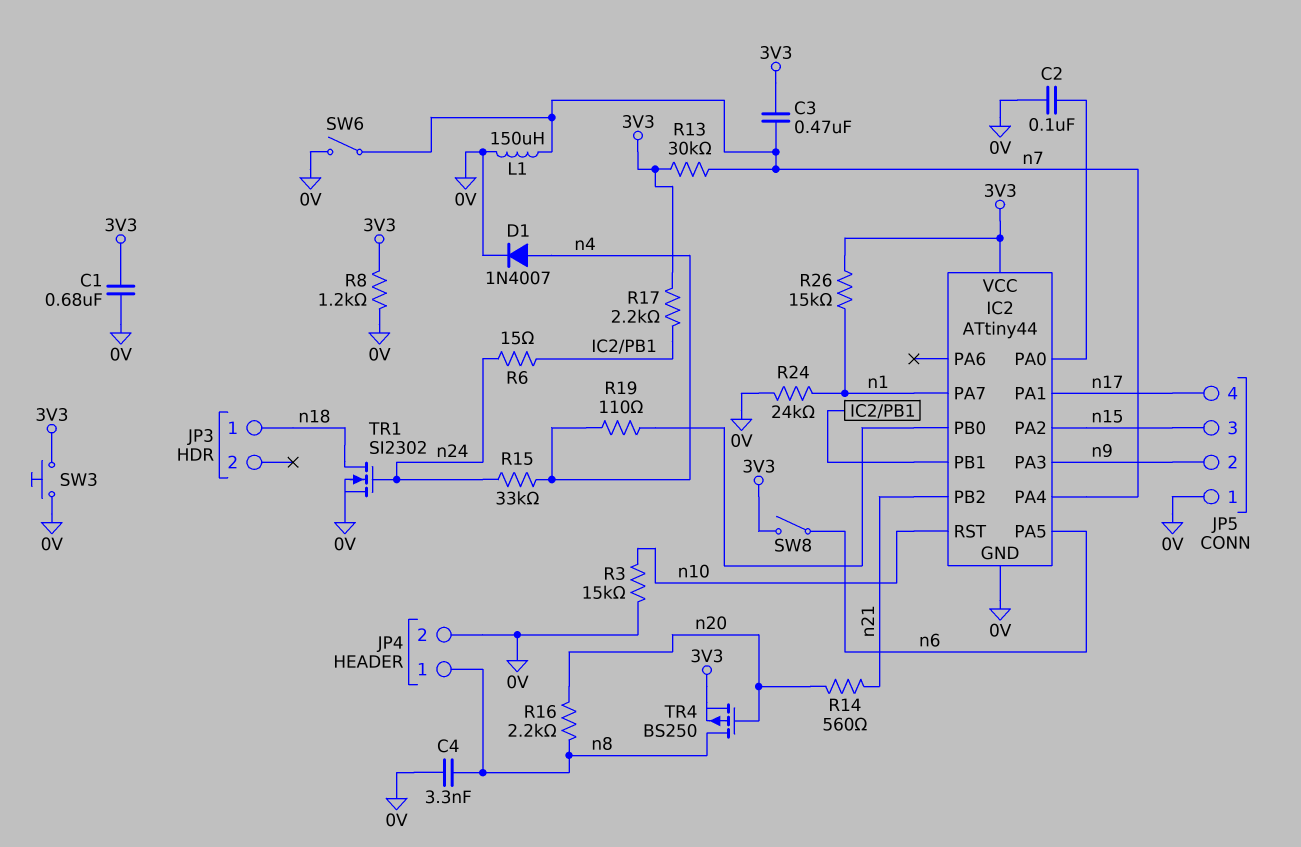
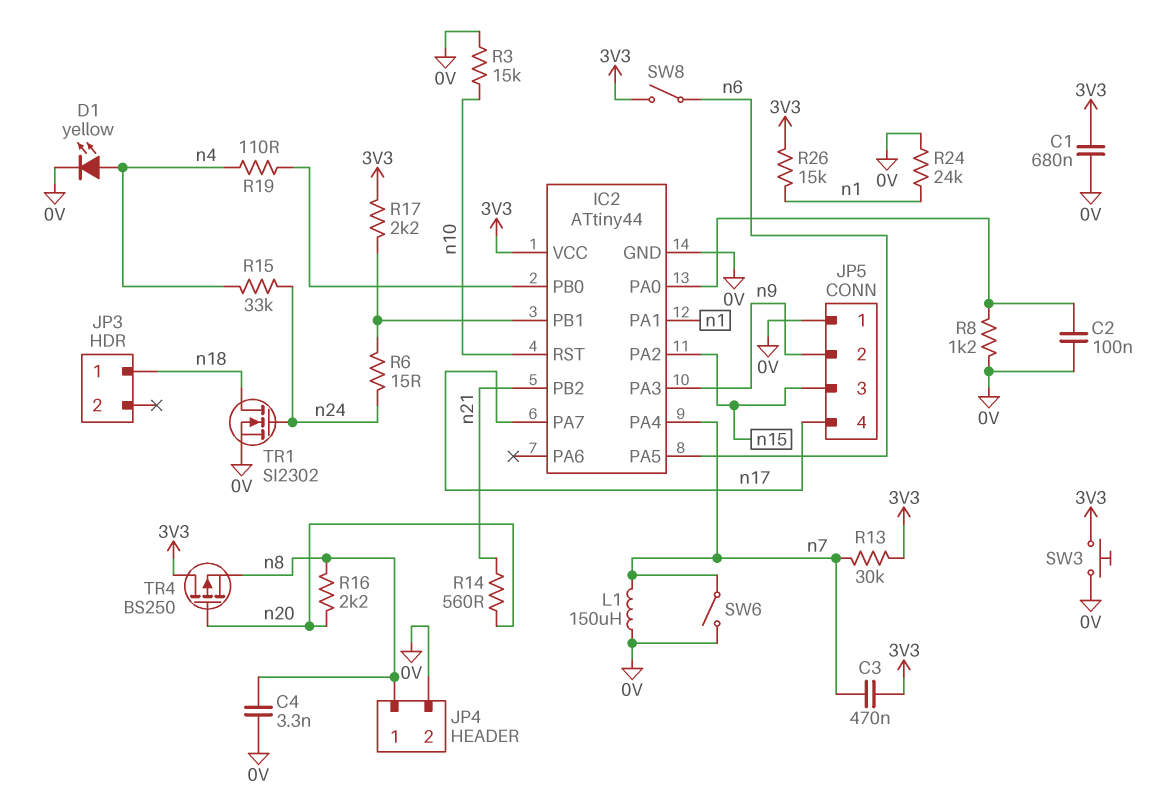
D1: diode 1N4007 (A n4, K 0V) -> LED yellow (A n4, K 0V)
IC2 pin PA1: n17 -> n1
IC2 pin PA7: n1 -> n17
R8: 1.2k (0V, 3V3) -> 1.2k (0V, IC2/PA0)
TR4: PMOS BS250 (G n20, D n8, S 3V3) -> PMOS BS250 (G n20, D 3V3, S n8)

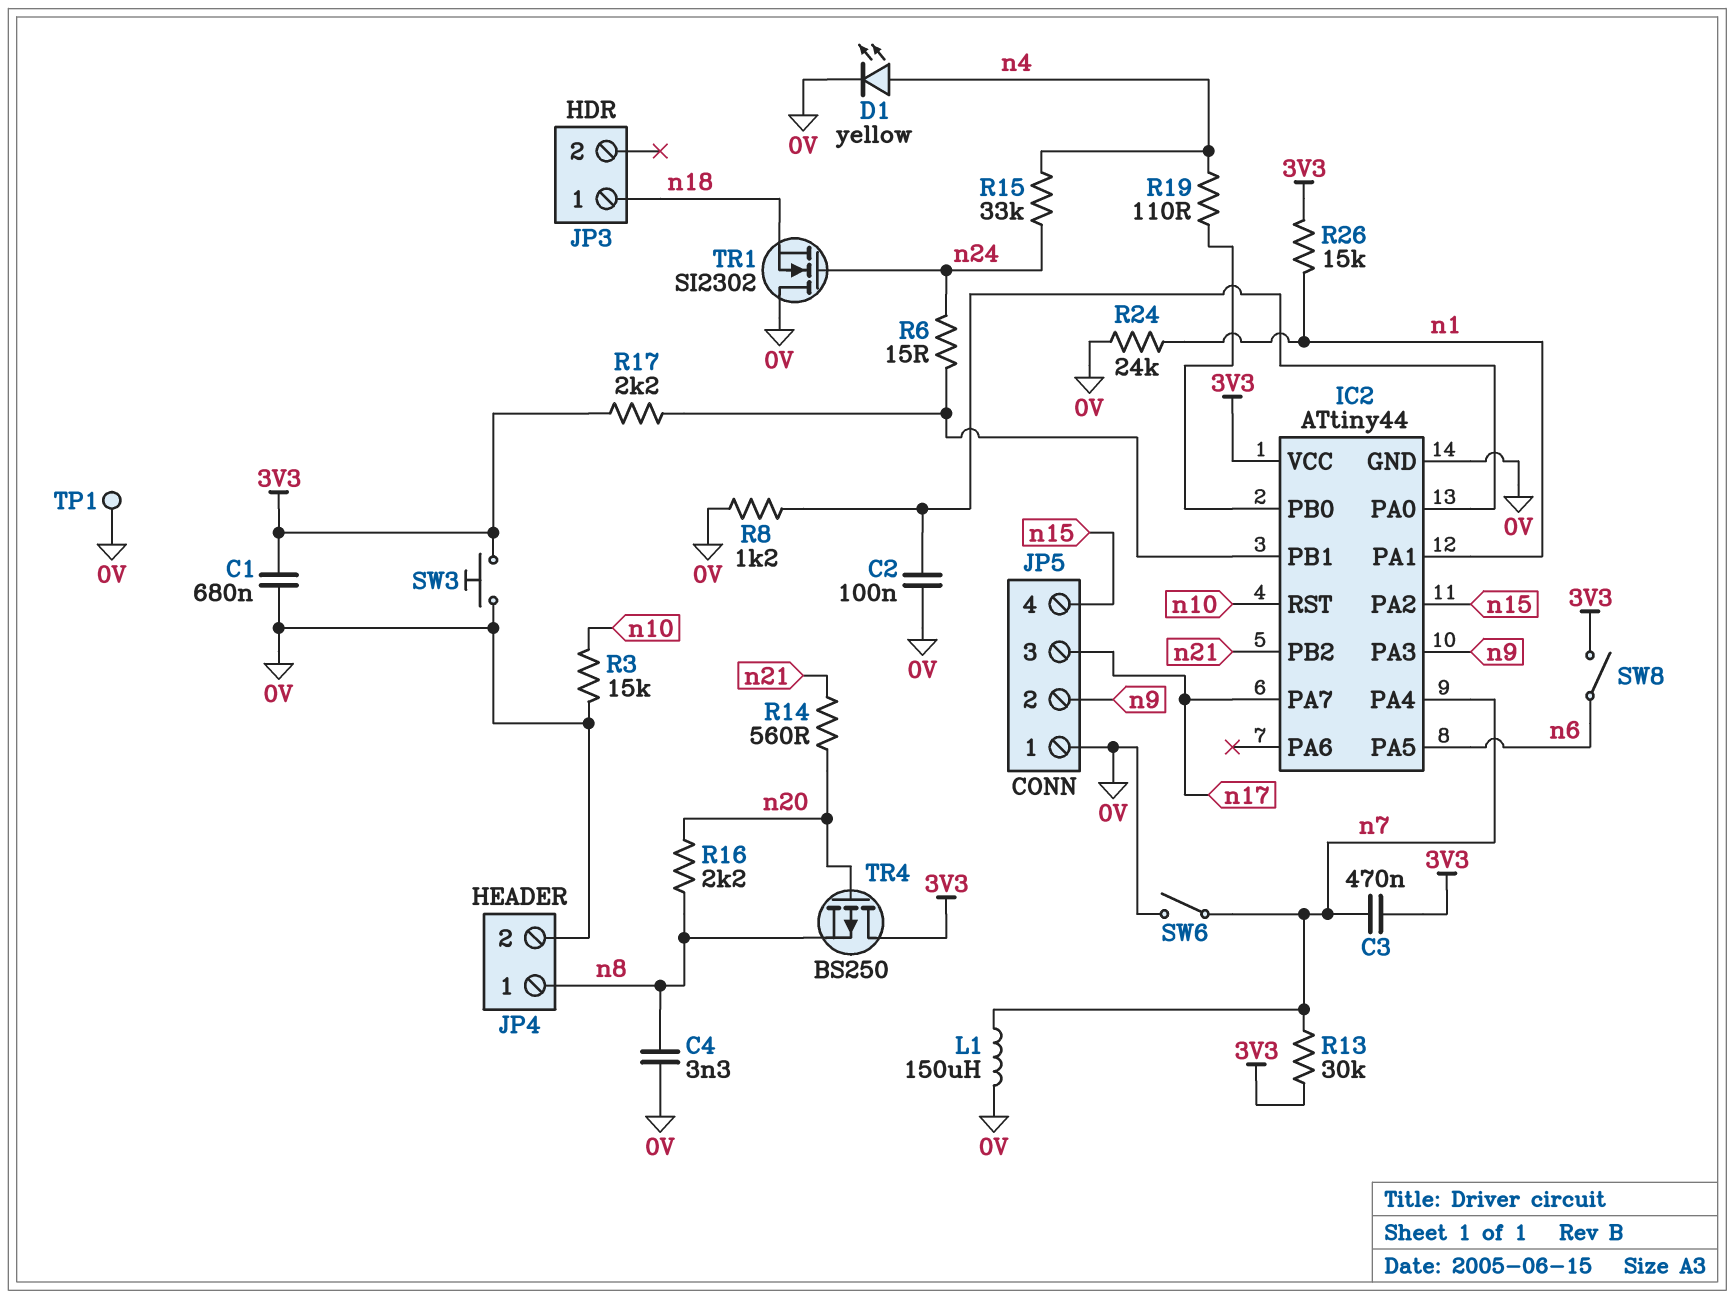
JP5 pin 3: n15 -> n17
JP5 pin 4: n17 -> n15
TP1: none -> test point (0V)
TR1: NMOS SI2302 (G n24, D n18, S 0V) -> NMOS SI2302 (G n24, D 0V, S n18)

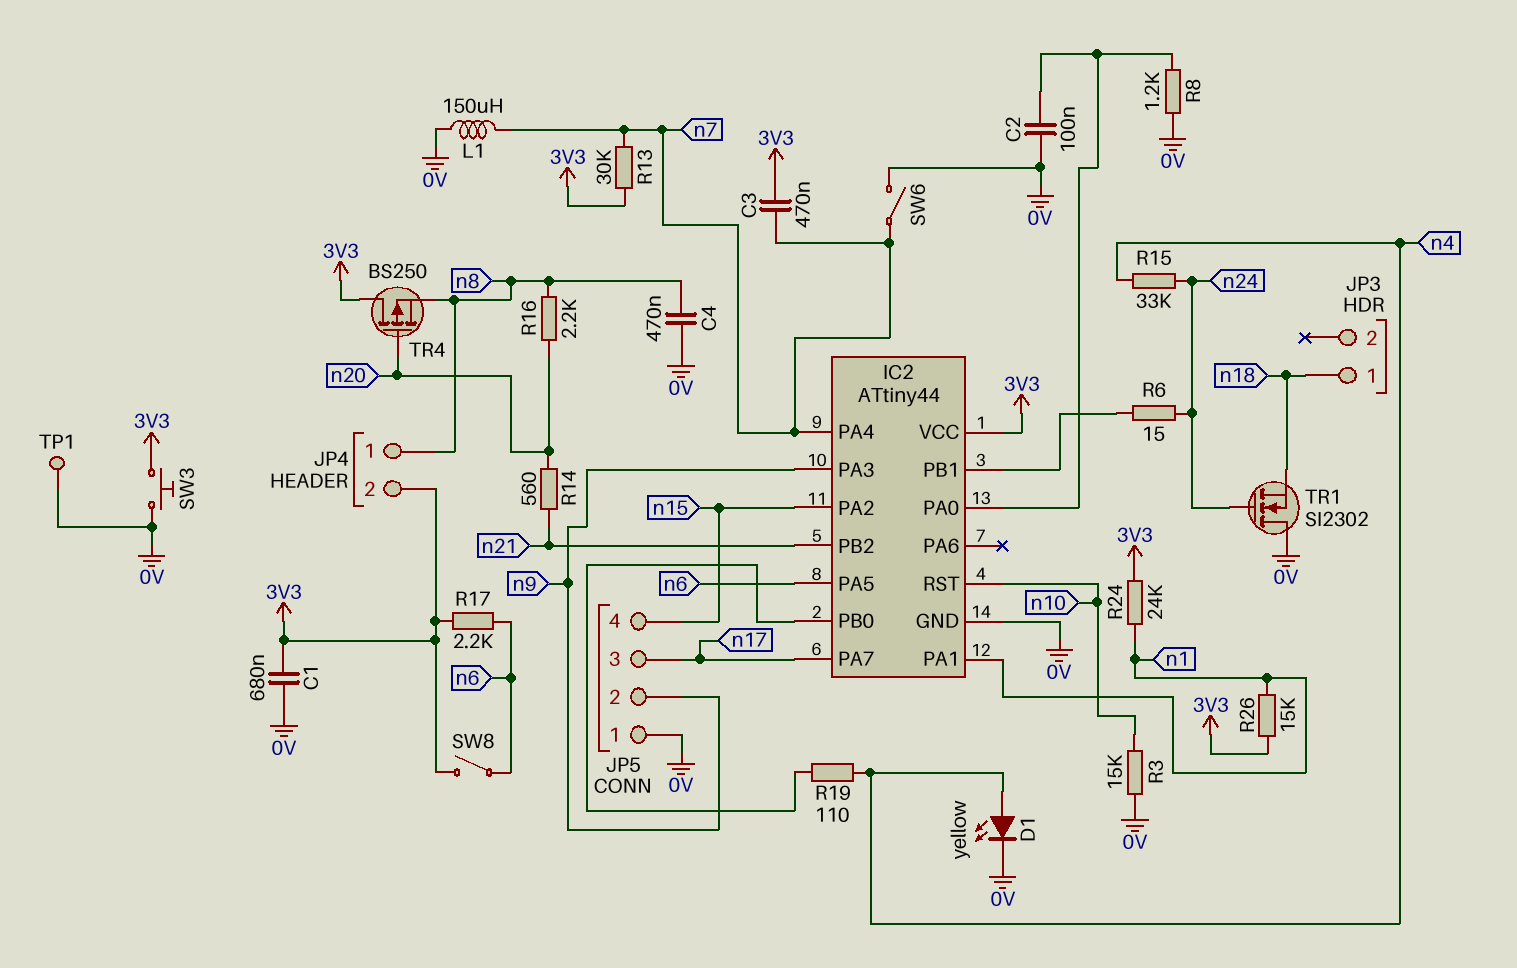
C4: 3.3nF (0V, n8) -> 470nF (0V, n8)
JP4 pin 2: 0V -> 3V3
R17: 2.2k (3V3, IC2/PB1) -> 2.2k (3V3, n6)
R24: 24k (0V, n1) -> 24k (3V3, n1)

